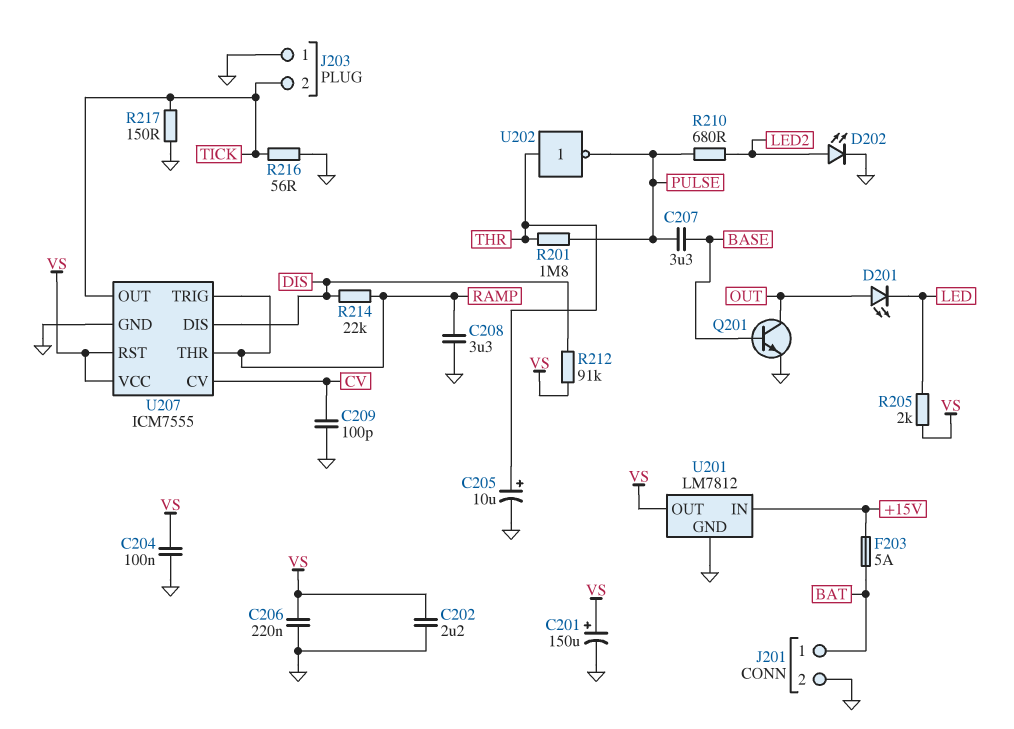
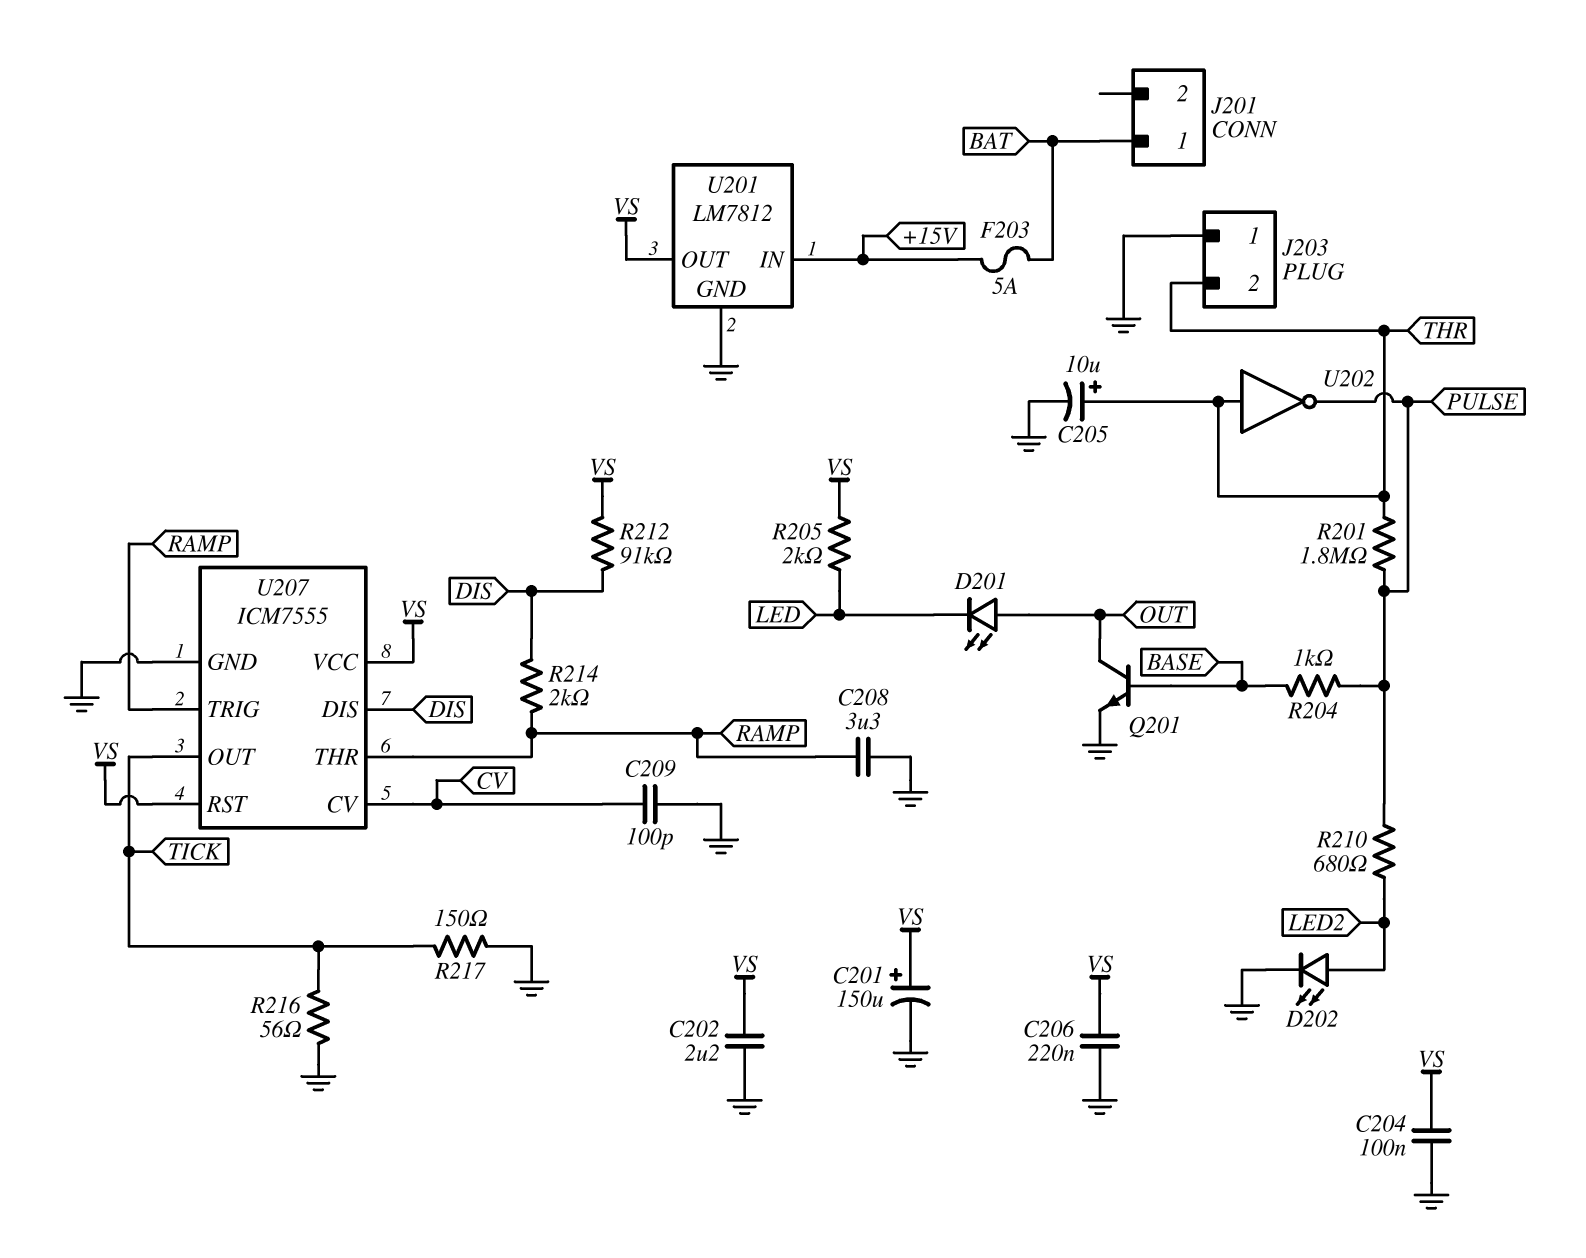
C207: 3.3uF (BASE, PULSE) -> none
J201 pin 2: GND -> none
J203 pin 2: TICK -> THR
R204: none -> 1k (BASE, PULSE)
R214: 22k (DIS, RAMP) -> 2k (DIS, RAMP)

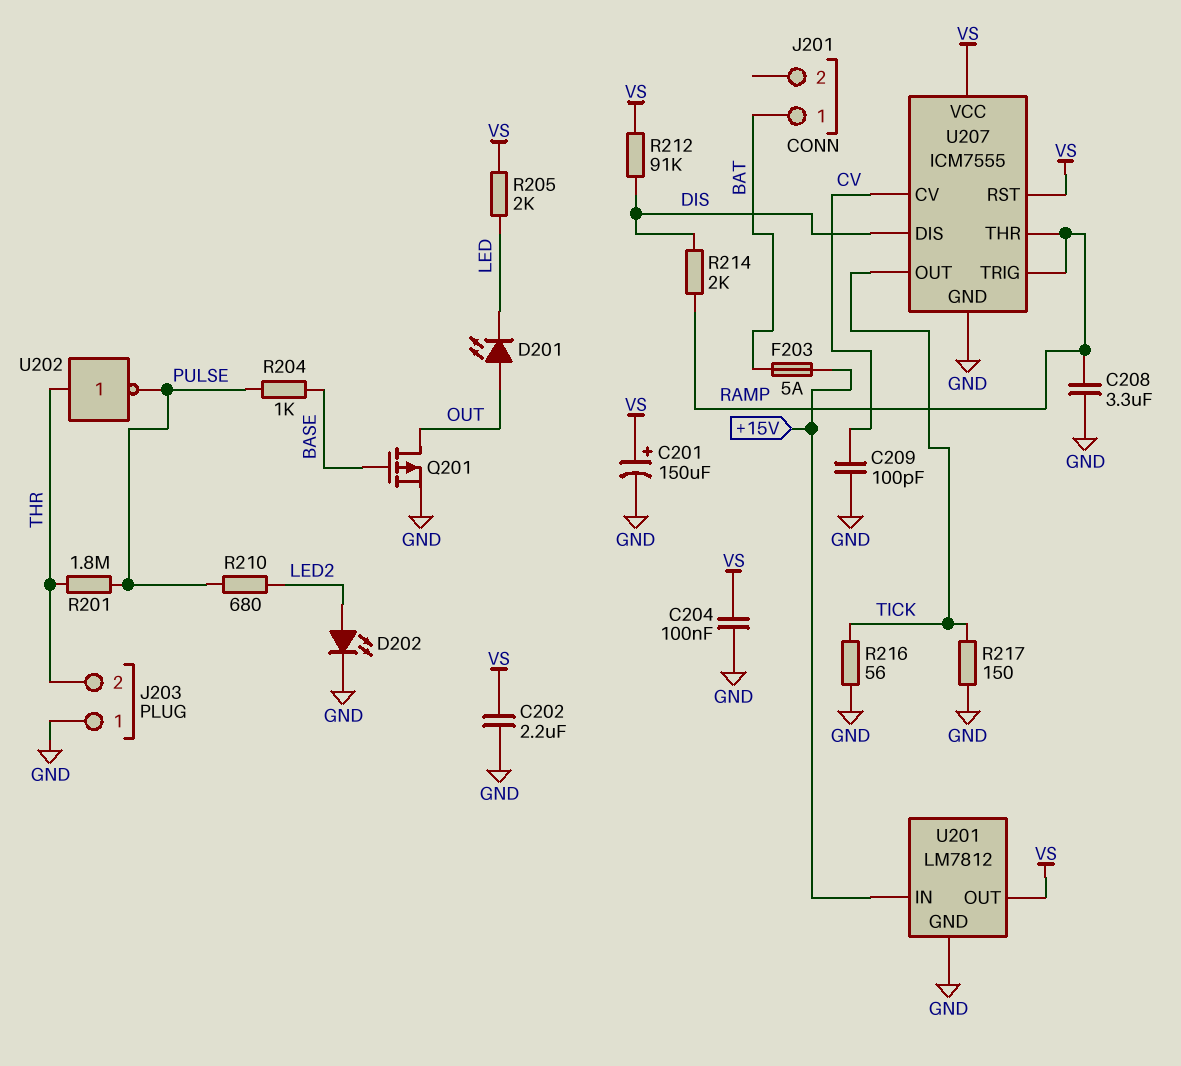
C205: 10uF (plus THR, minus GND) -> none
C206: 220nF (GND, VS) -> none
Q201: NPN (B BASE, C OUT, E GND) -> PMOS (G BASE, D OUT, S GND)

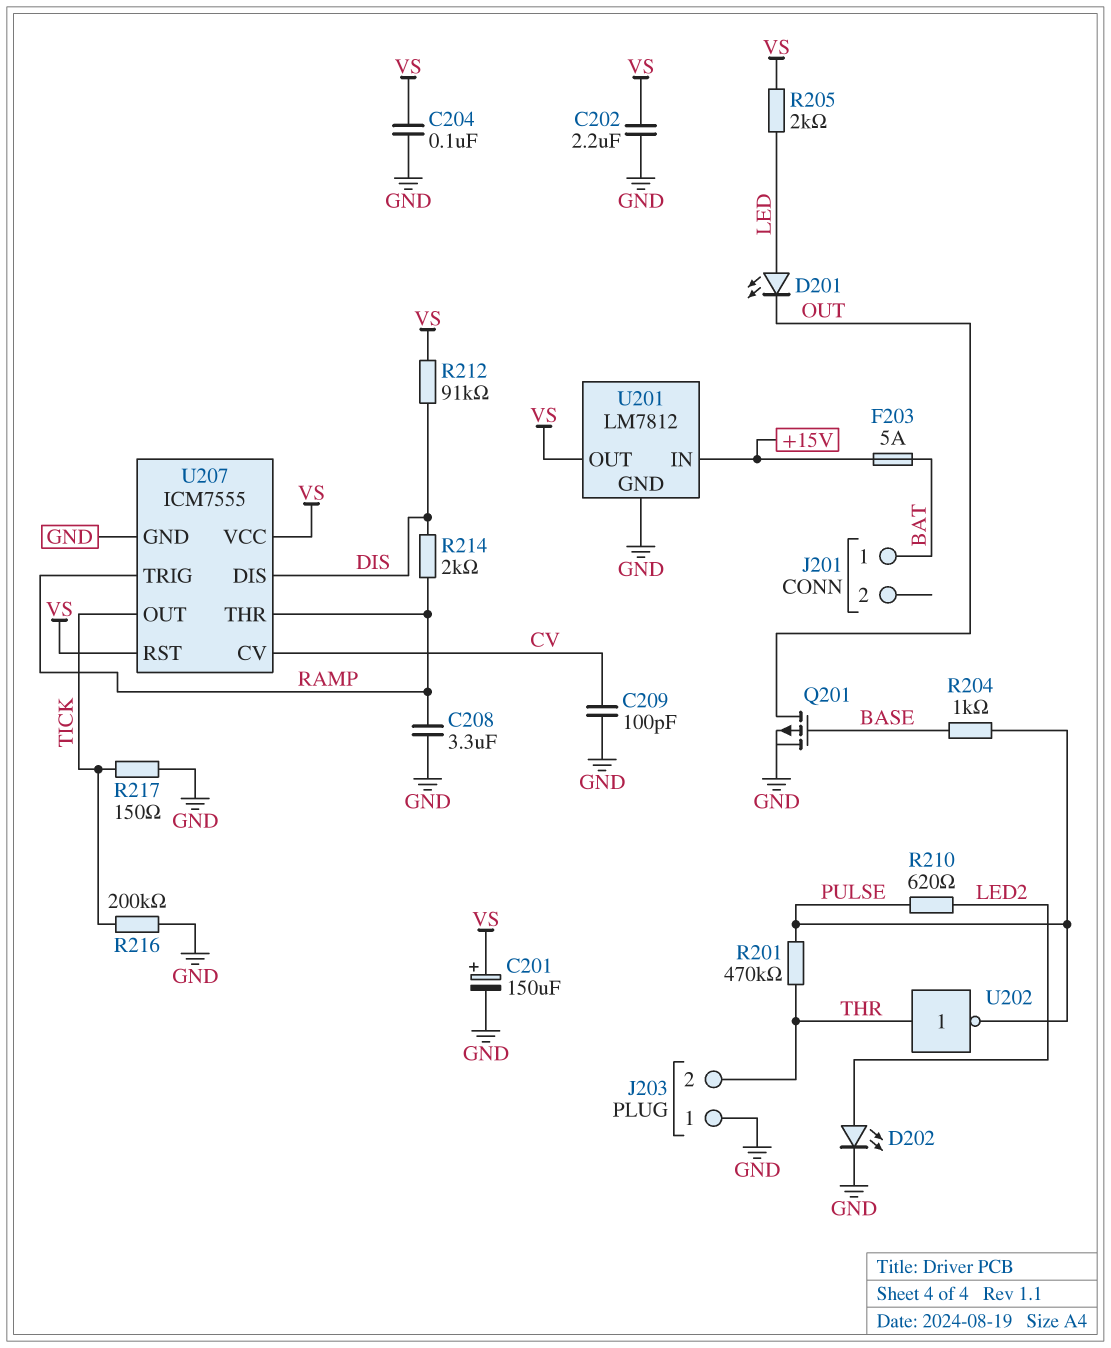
D201: LED (A OUT, K LED) -> LED (A LED, K OUT)
R201: 1.8M (PULSE, THR) -> 470k (PULSE, THR)
R210: 680 (LED2, PULSE) -> 620 (LED2, PULSE)
R216: 56 (GND, TICK) -> 200k (GND, TICK)

